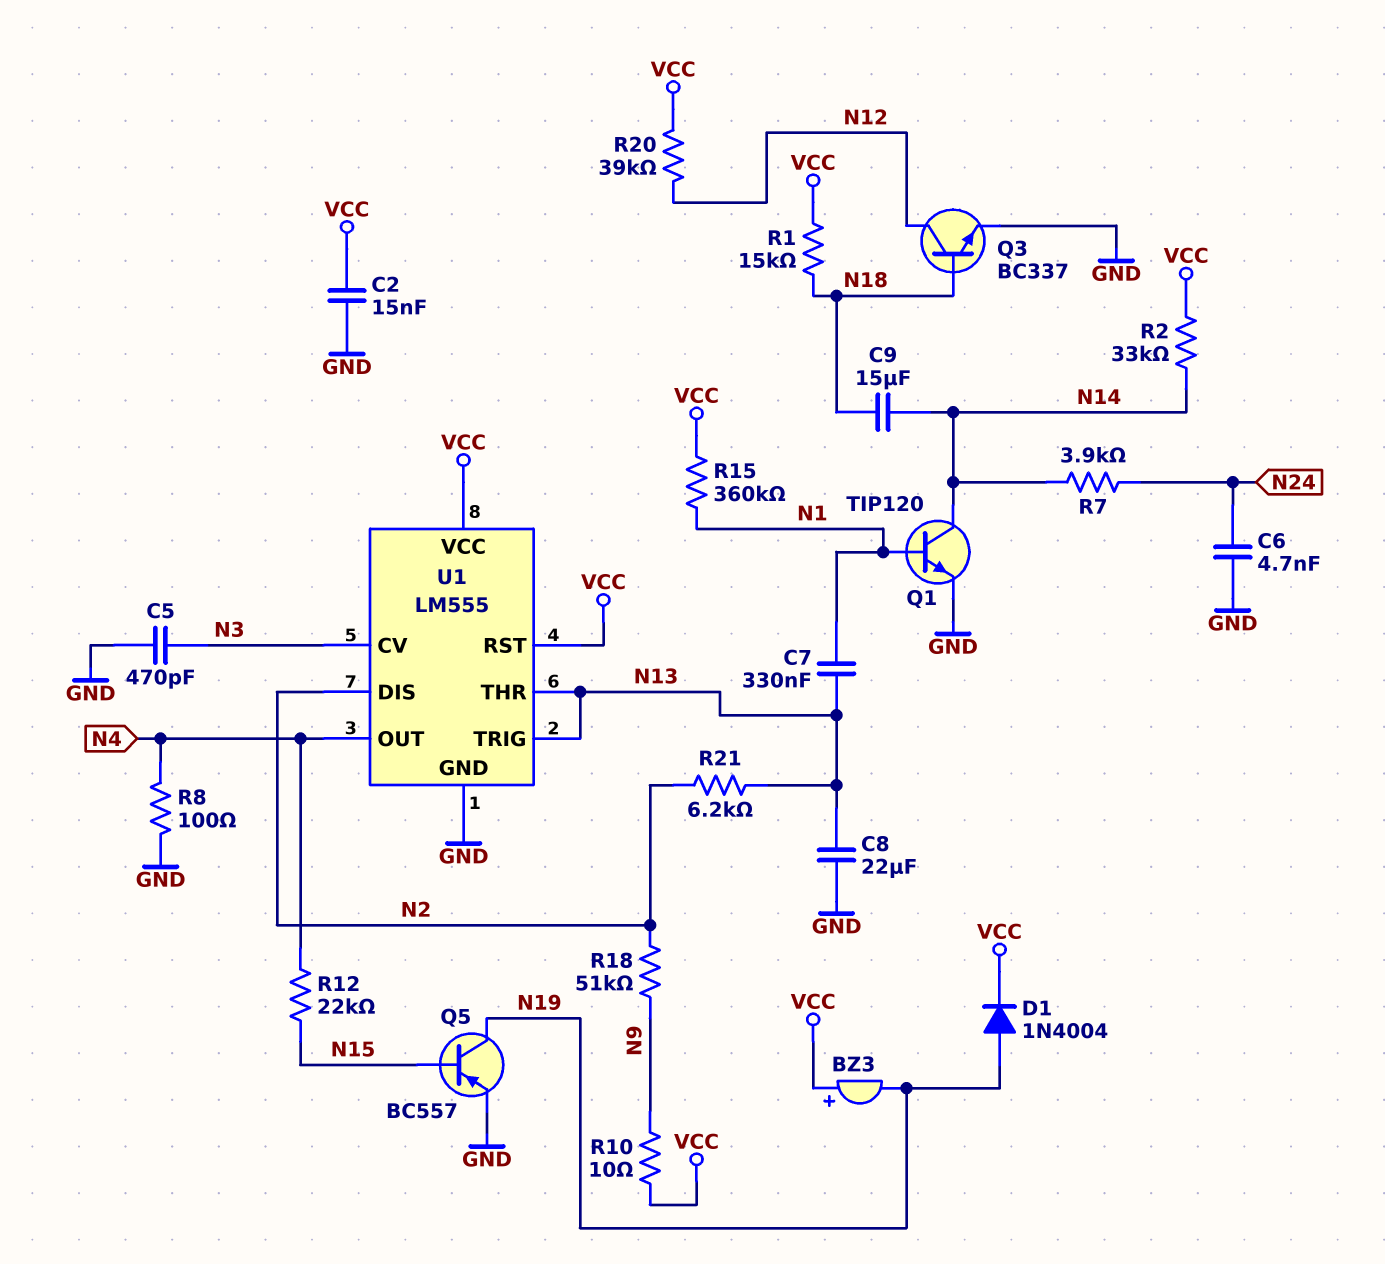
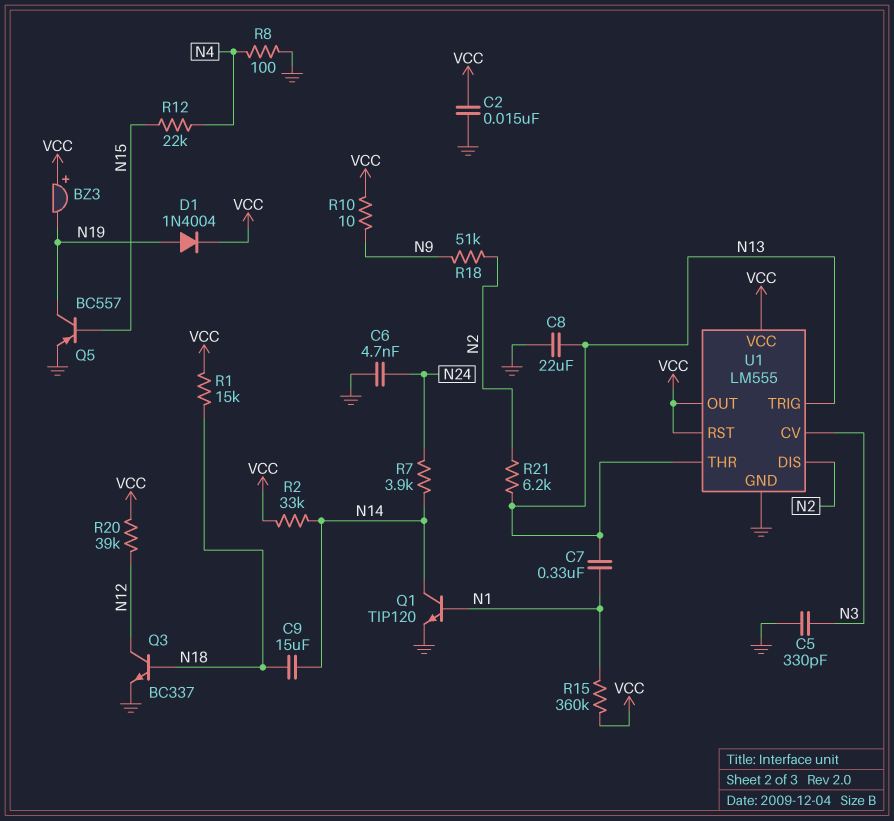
C5: 470pF (GND, N3) -> 330pF (GND, N3)
U1 pin OUT: N4 -> VCC

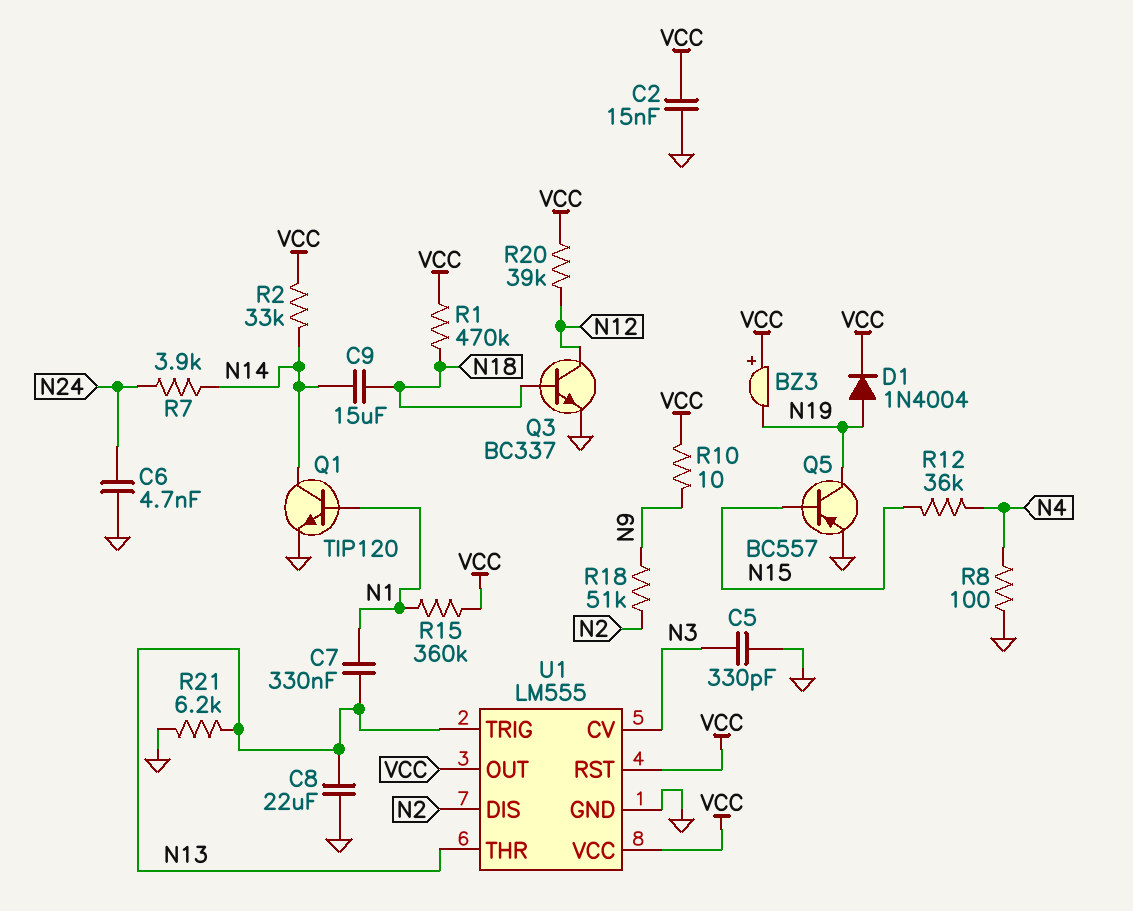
R1: 15k (N18, VCC) -> 470k (N18, VCC)
R12: 22k (N4, N15) -> 36k (N4, N15)
R21: 6.2k (N2, N13) -> 6.2k (GND, N13)

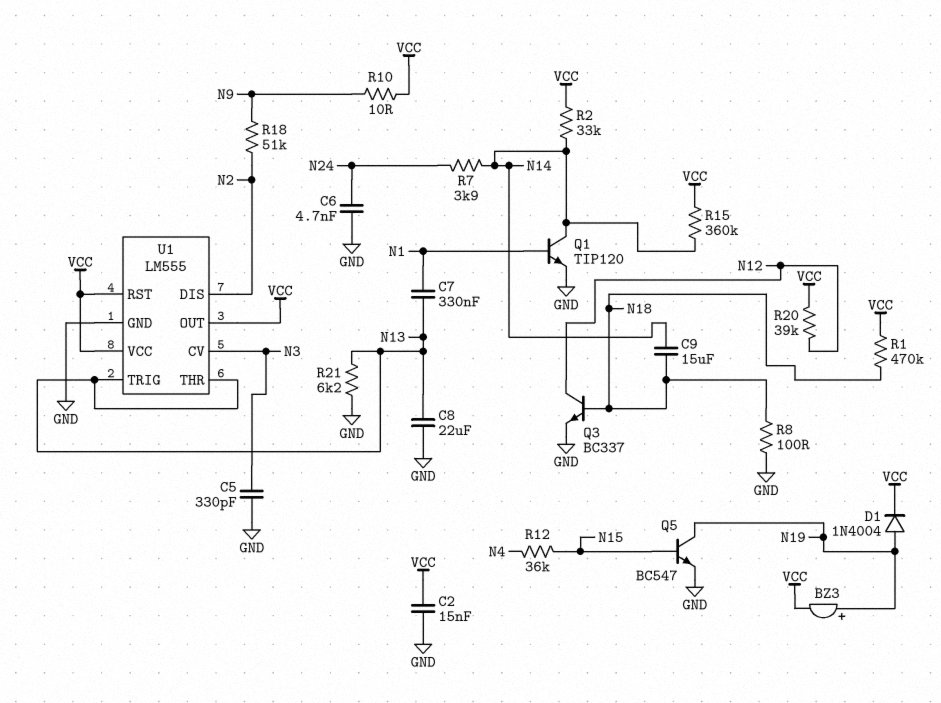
BZ3: buzzer (plus VCC, minus N19) -> buzzer (plus N19, minus VCC)
Q5: PNP BC557 (B N15, C N19, E GND) -> NPN BC547 (B N15, C N19, E GND)
R8: 100 (GND, N4) -> 100 (GND, N18)
R15: 360k (N1, VCC) -> 360k (N14, VCC)

